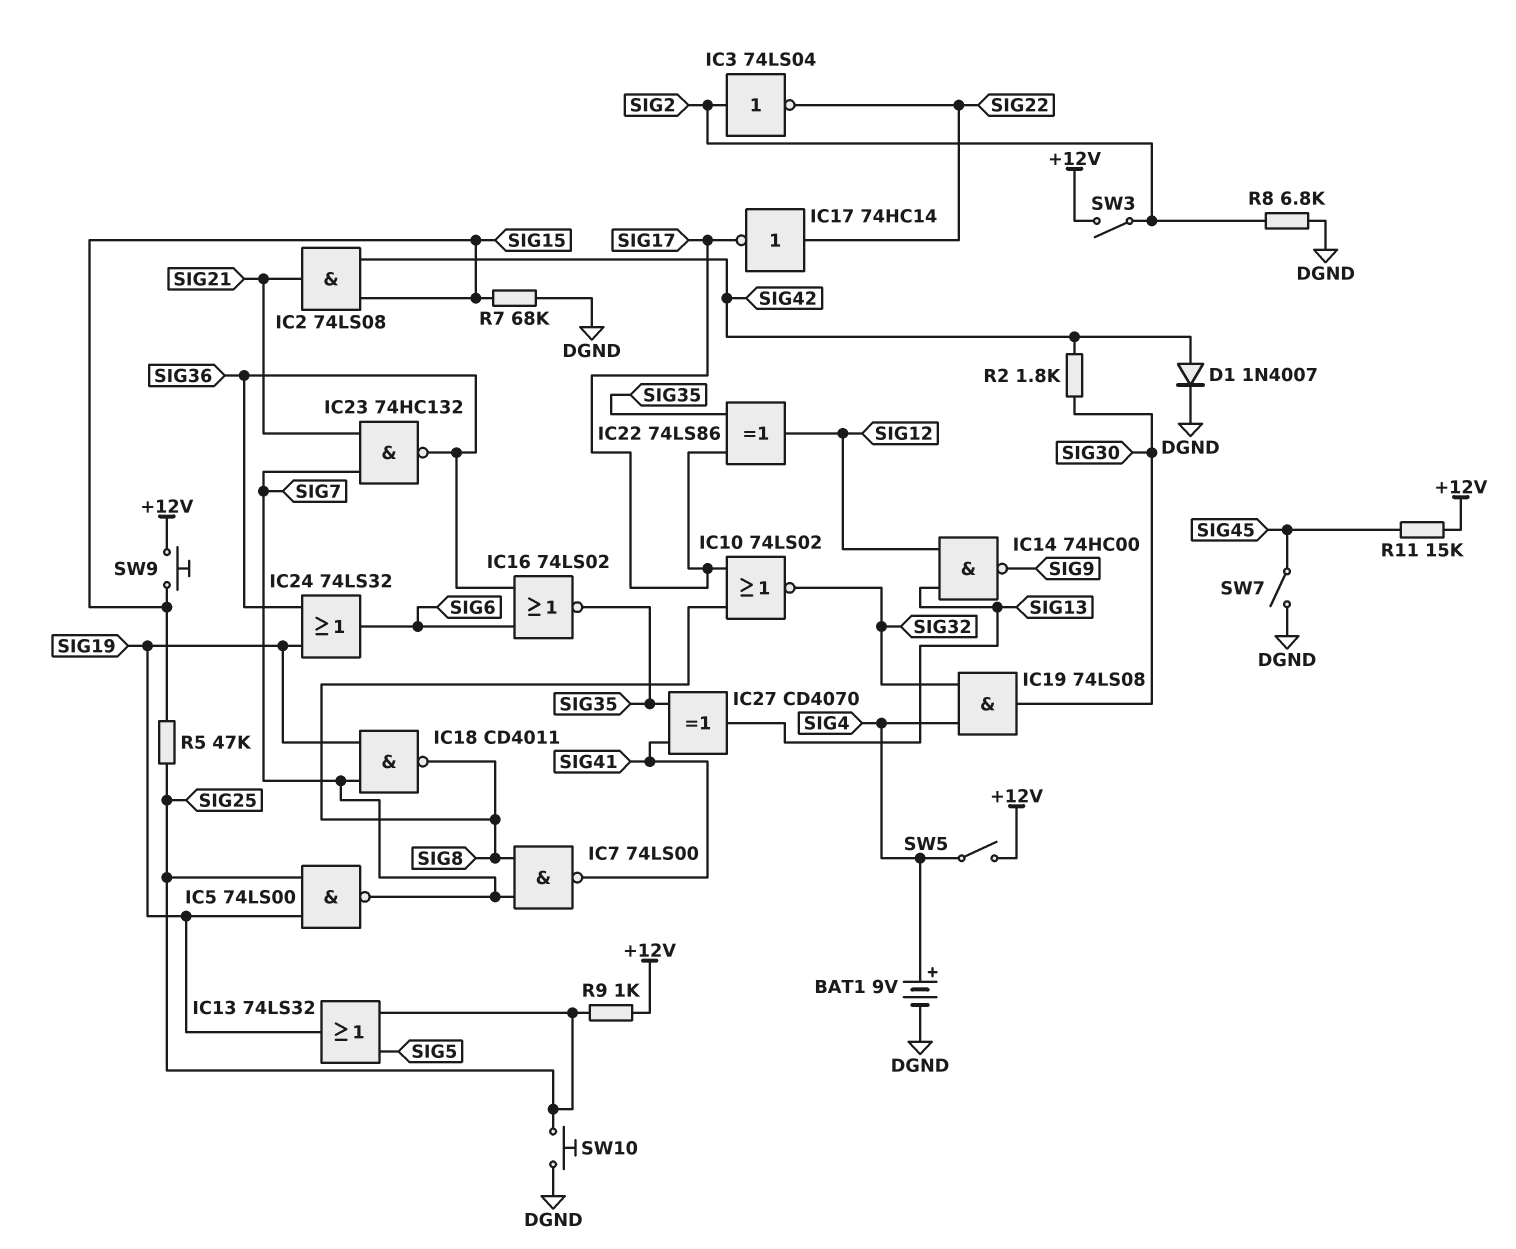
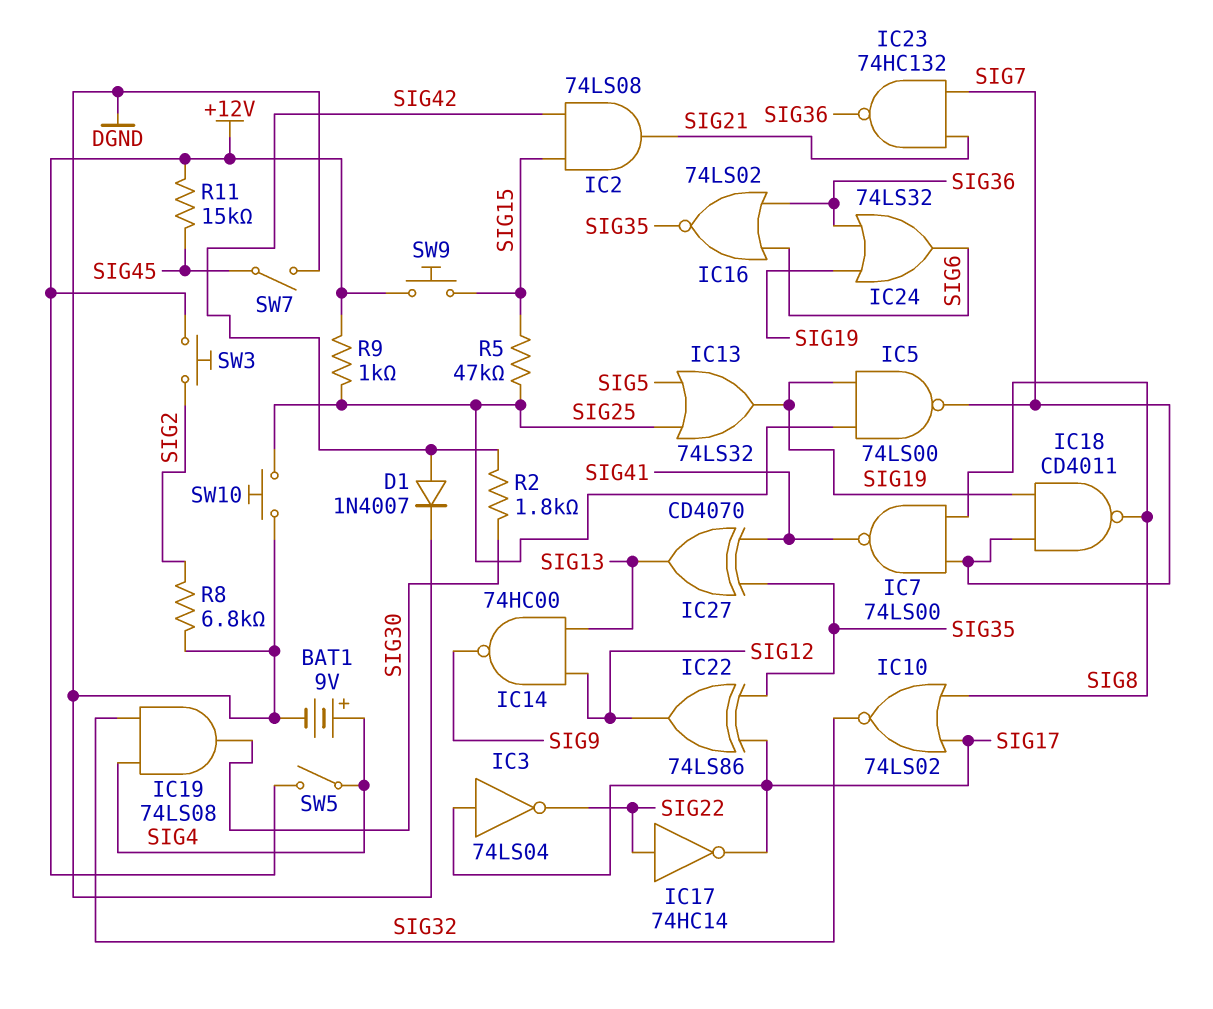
IC3: NOT 74LS04 (in SIG2, out SIG22) -> NOT 74LS04 (in SIG17, out SIG22)
R7: 68k (DGND, SIG15) -> none
SW3: switch (+12V, SIG2) -> button (+12V, SIG2)

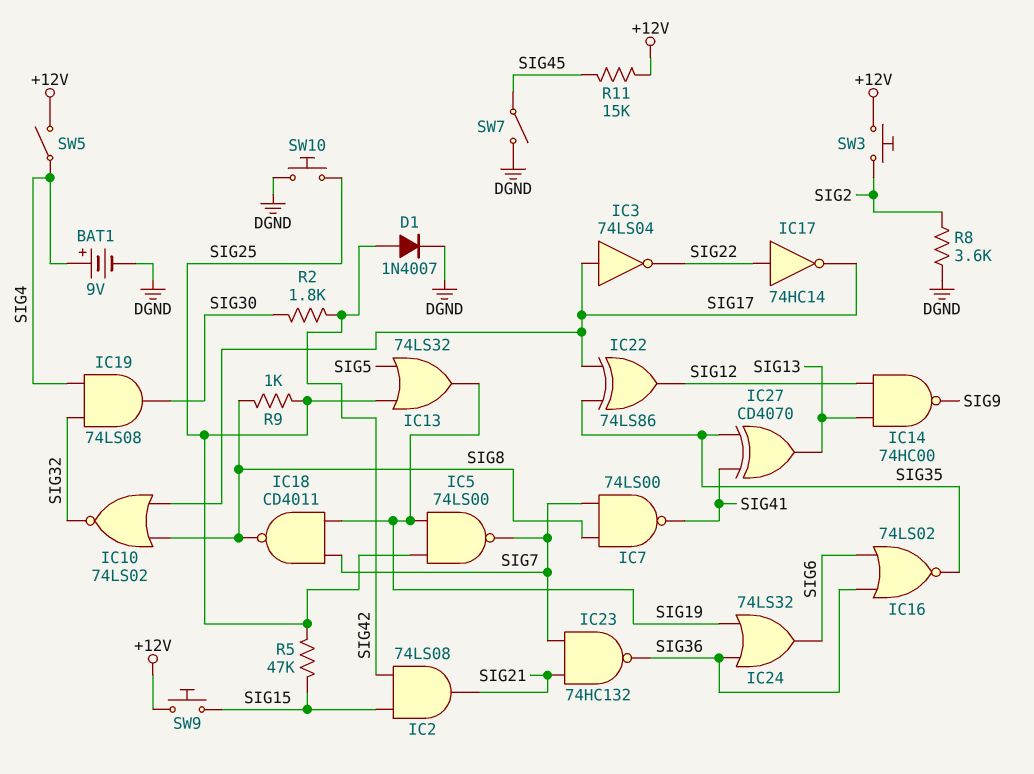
R8: 6.8k (DGND, SIG2) -> 3.6k (DGND, SIG2)
R9: 1k (+12V, SIG25) -> 1k (SIG8, SIG25)

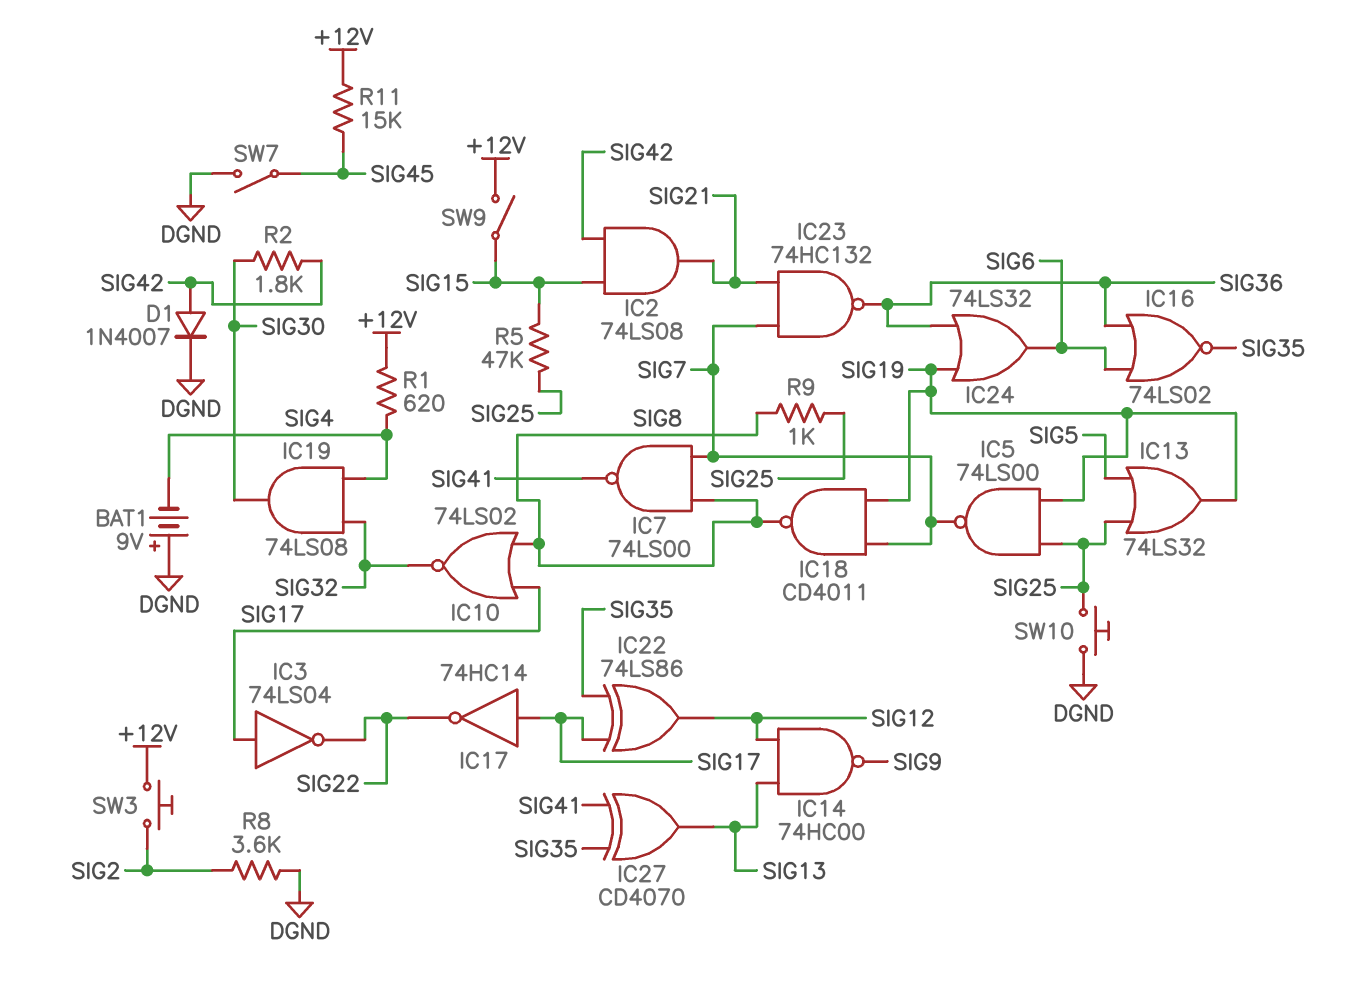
BAT1: 9V (plus SIG4, minus DGND) -> 9V (plus DGND, minus SIG4)
IC17: NOT 74HC14 (in SIG22, out SIG17) -> NOT 74HC14 (in SIG17, out SIG22)
R1: none -> 620 (+12V, SIG4)
SW5: switch (+12V, SIG4) -> none
SW9: button (+12V, SIG15) -> switch (+12V, SIG15)

